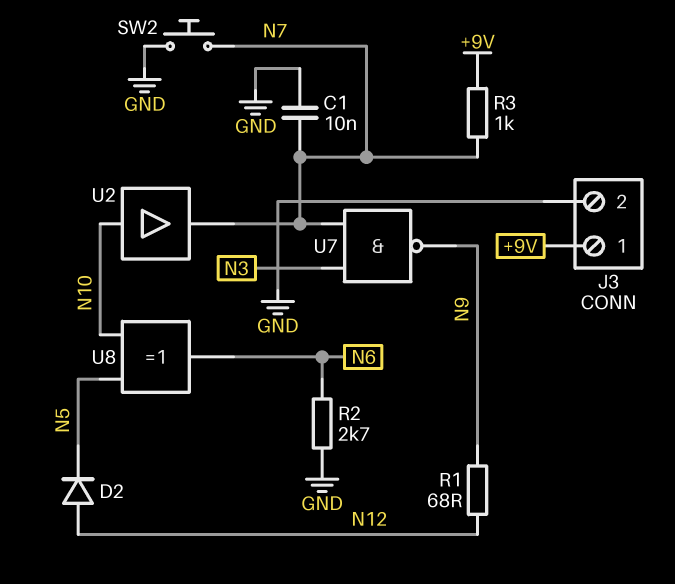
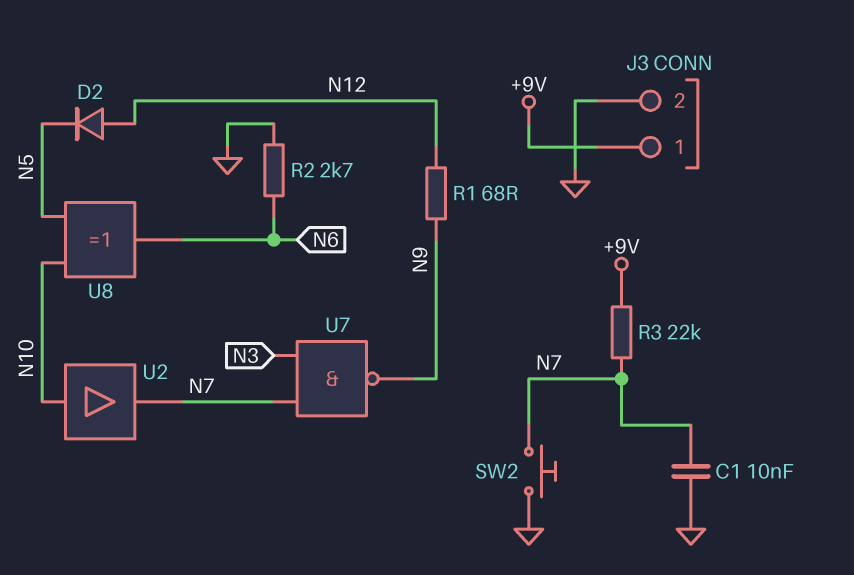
R3: 1k (+9V, N7) -> 22k (+9V, N7)

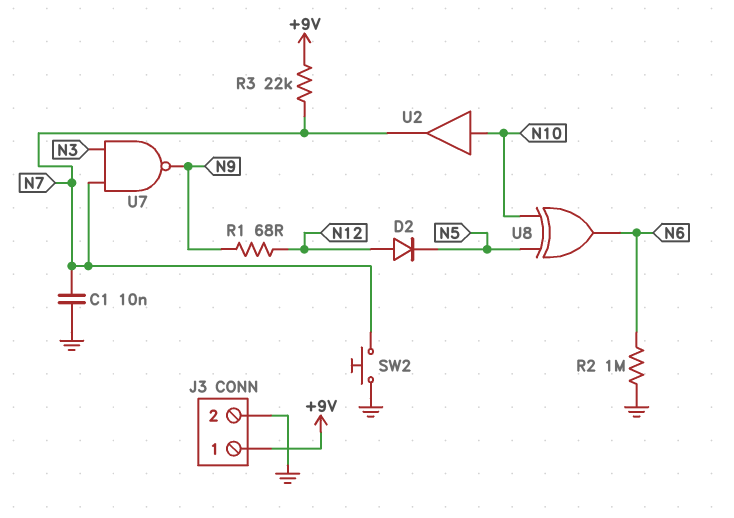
R2: 2.7k (GND, N6) -> 1M (GND, N6)

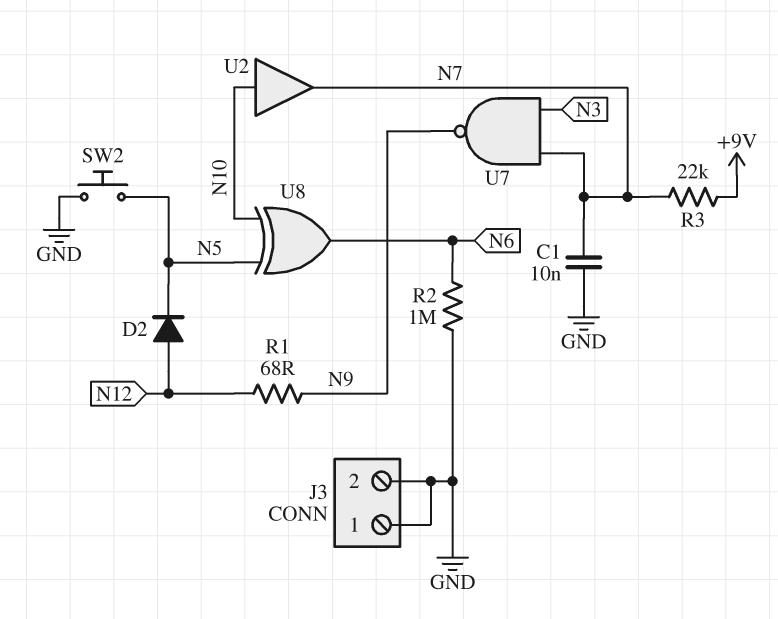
J3 pin 1: +9V -> GND
SW2: button (GND, N7) -> button (GND, N5)

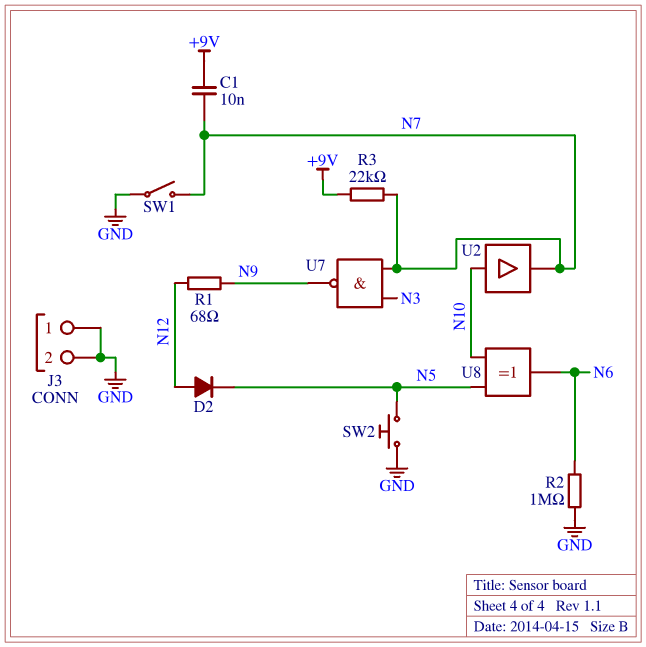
C1: 10nF (GND, N7) -> 10nF (+9V, N7)
SW1: none -> switch (GND, N7)

